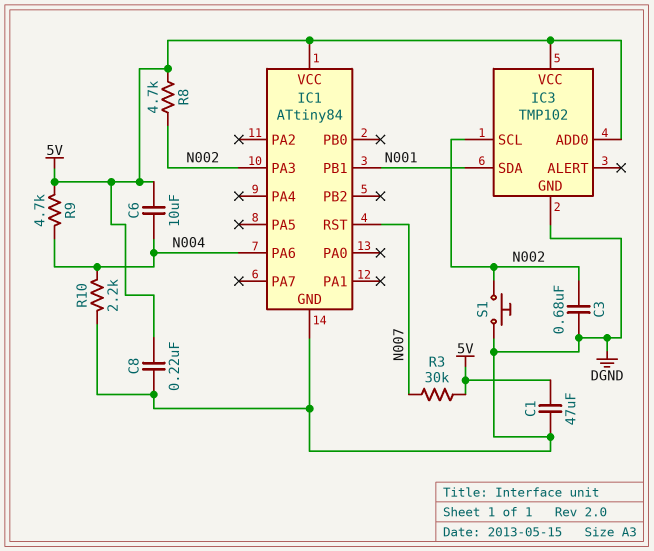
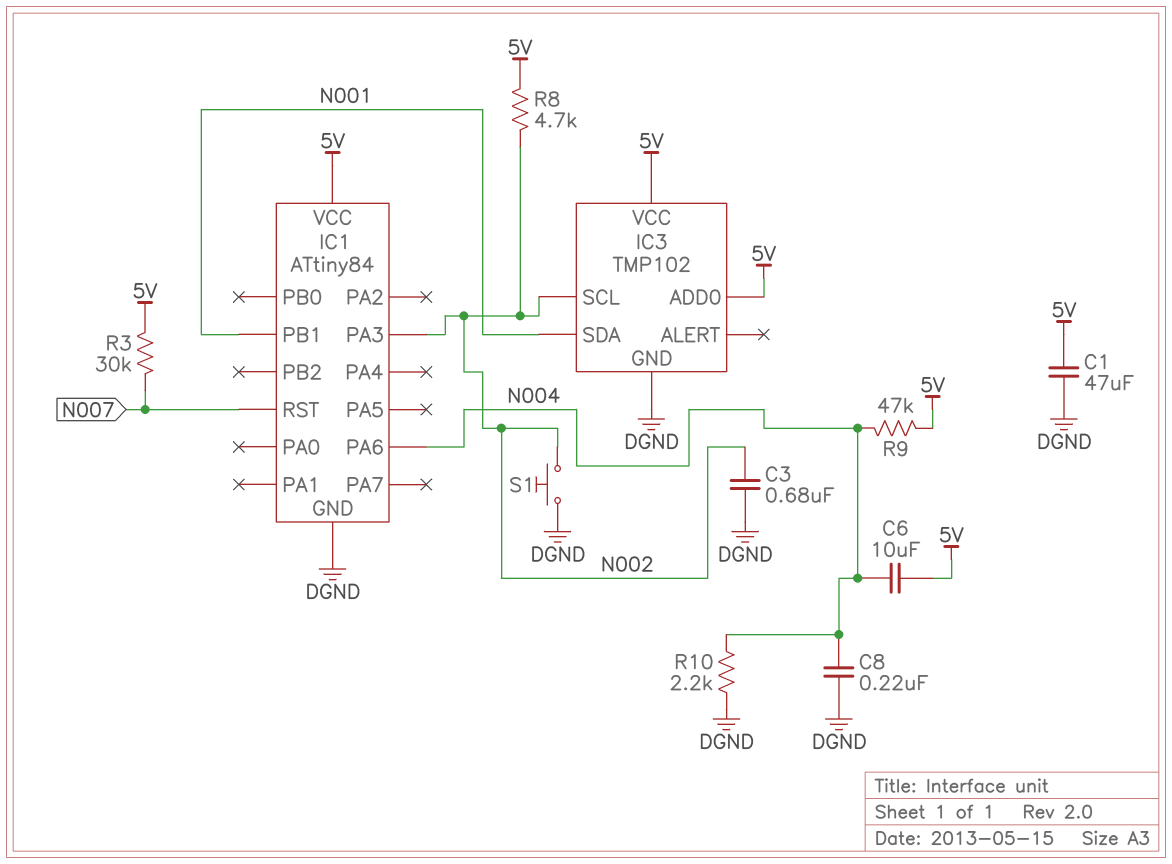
C8: 220nF (5V, DGND) -> 220nF (DGND, N004)
R9: 4.7k (5V, N004) -> 47k (5V, N004)

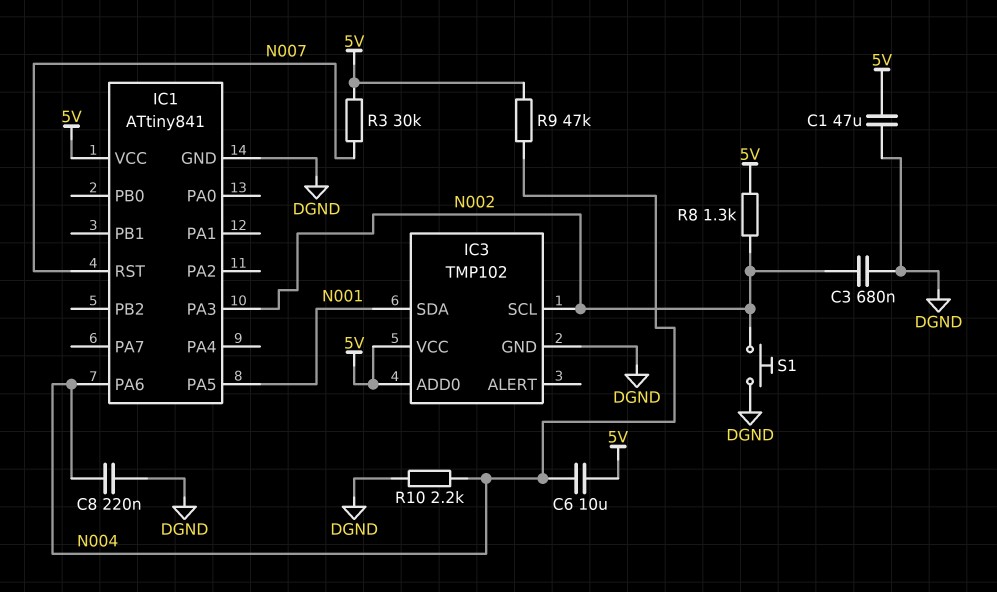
IC1: ATtiny84 -> ATtiny841
IC1 pin PA5: none -> N001
IC1 pin PB1: N001 -> none
R8: 4.7k (5V, N002) -> 1.3k (5V, N002)

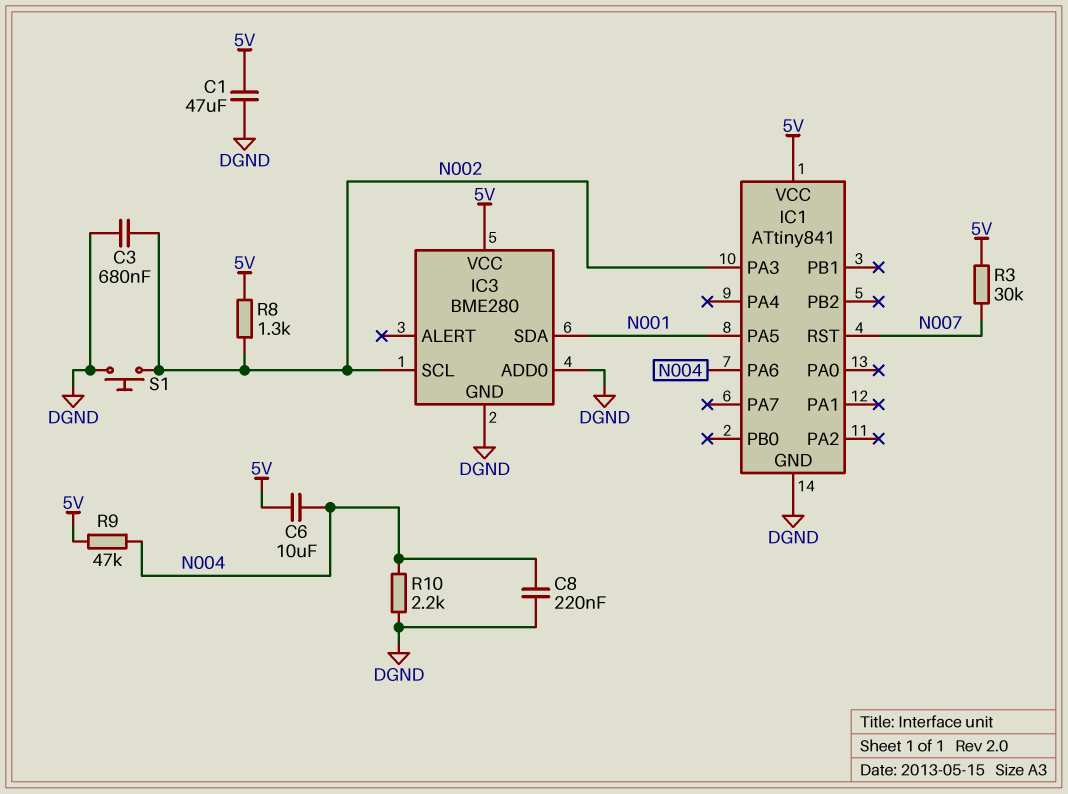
IC3: TMP102 -> BME280
IC3 pin ADD0: 5V -> DGND

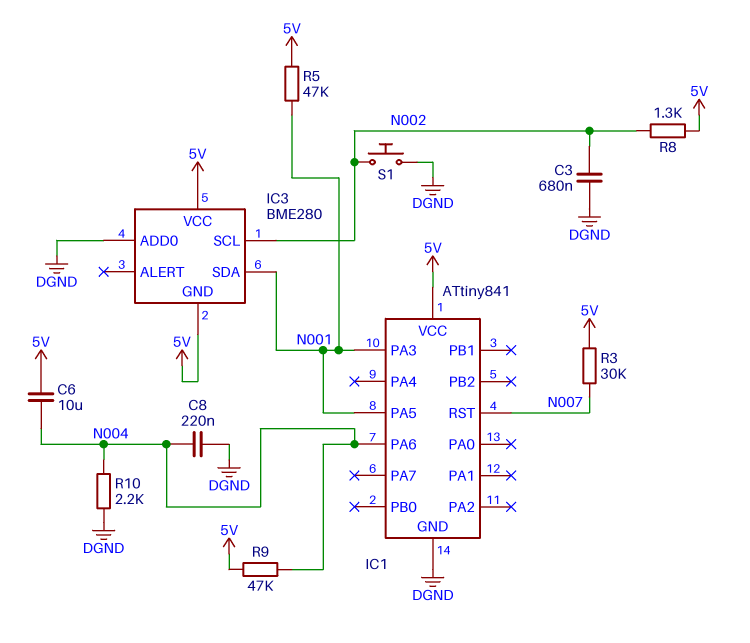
C1: 47uF (5V, DGND) -> none
IC1 pin PA3: N002 -> N001
IC3 pin GND: DGND -> 5V
R5: none -> 47k (5V, N001)

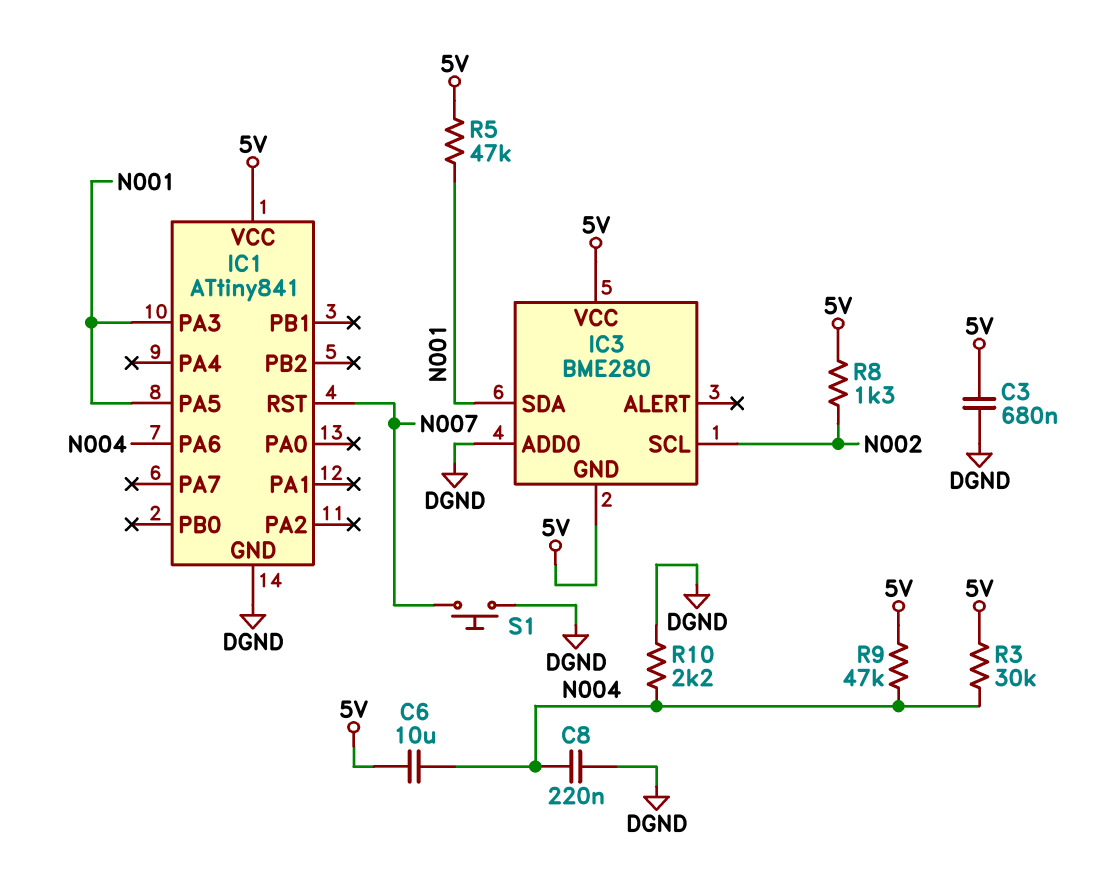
C3: 680nF (DGND, N002) -> 680nF (5V, DGND)
R3: 30k (5V, N007) -> 30k (5V, N004)
S1: button (DGND, N002) -> button (DGND, N007)

